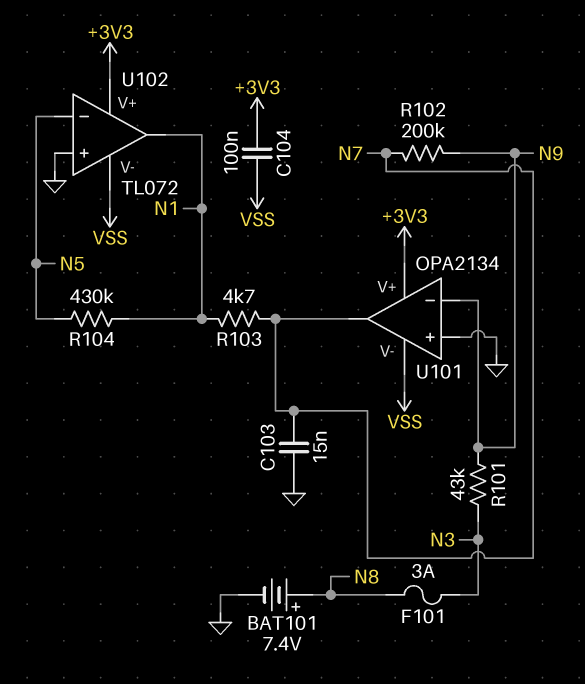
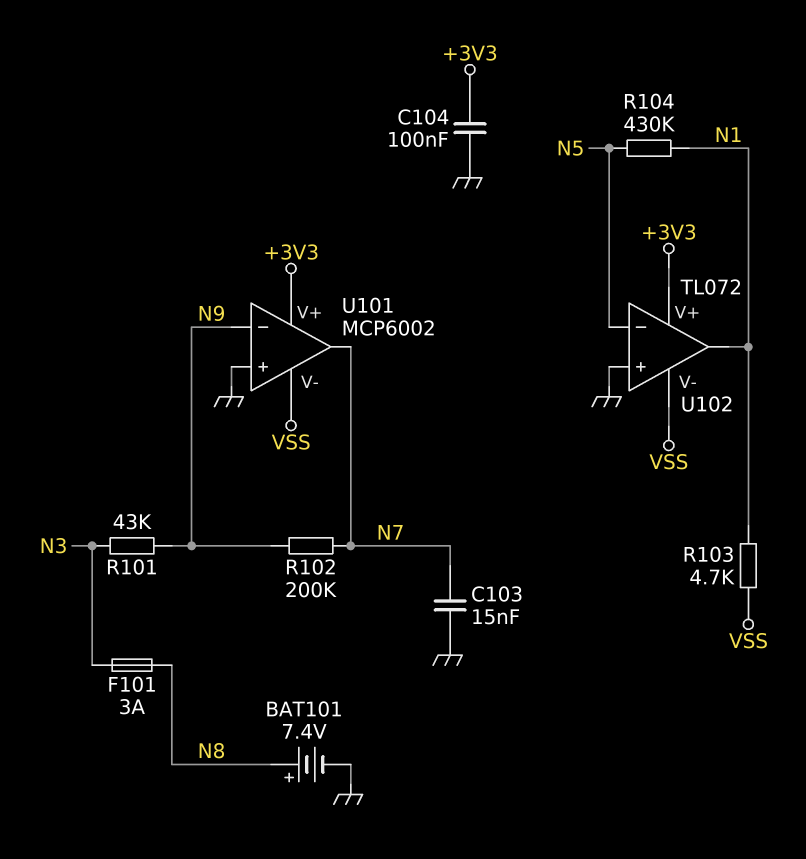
C104: 100nF (+3V3, VSS) -> 100nF (+3V3, GND)
R103: 4.7k (N1, N7) -> 4.7k (N1, VSS)
U101: OPA2134 -> MCP6002

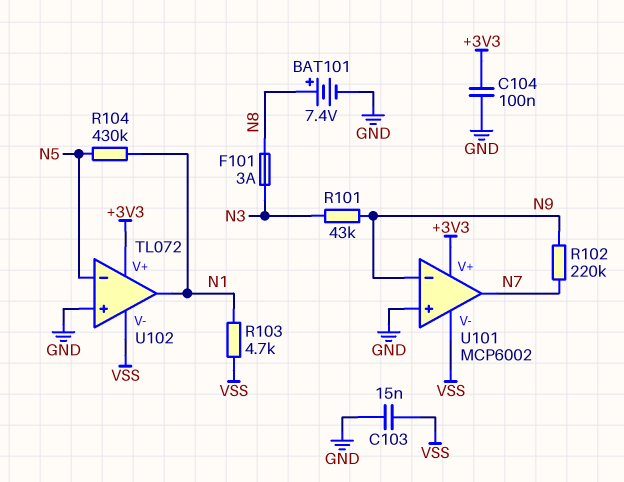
C103: 15nF (GND, N7) -> 15nF (GND, VSS)
R102: 200k (N7, N9) -> 220k (N7, N9)

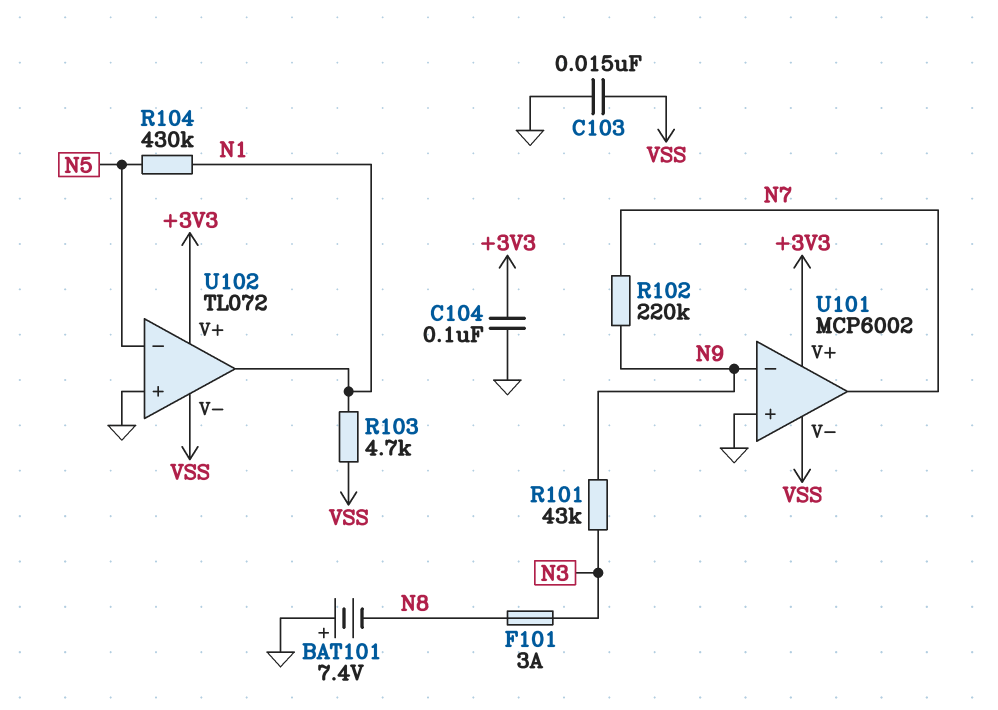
BAT101: 7.4V (plus N8, minus GND) -> 7.4V (plus GND, minus N8)

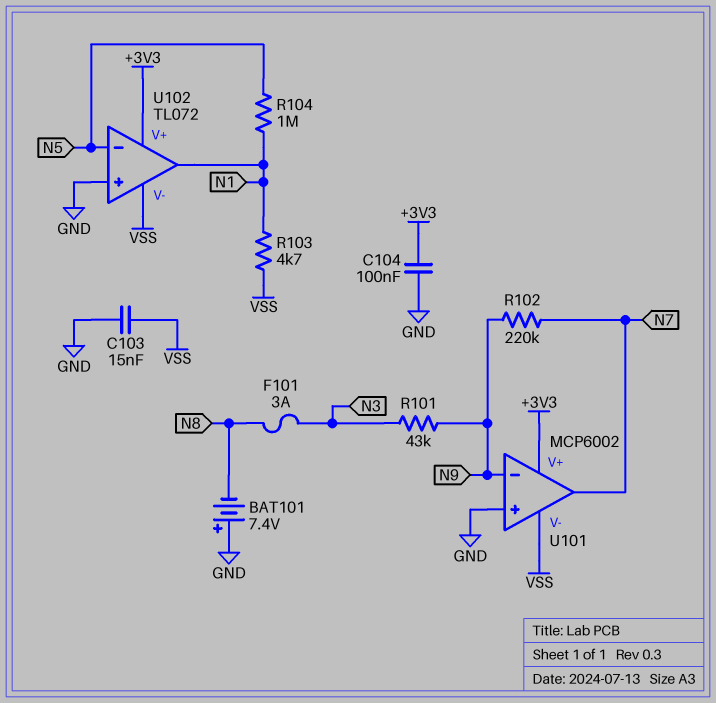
R104: 430k (N1, N5) -> 1M (N1, N5)

